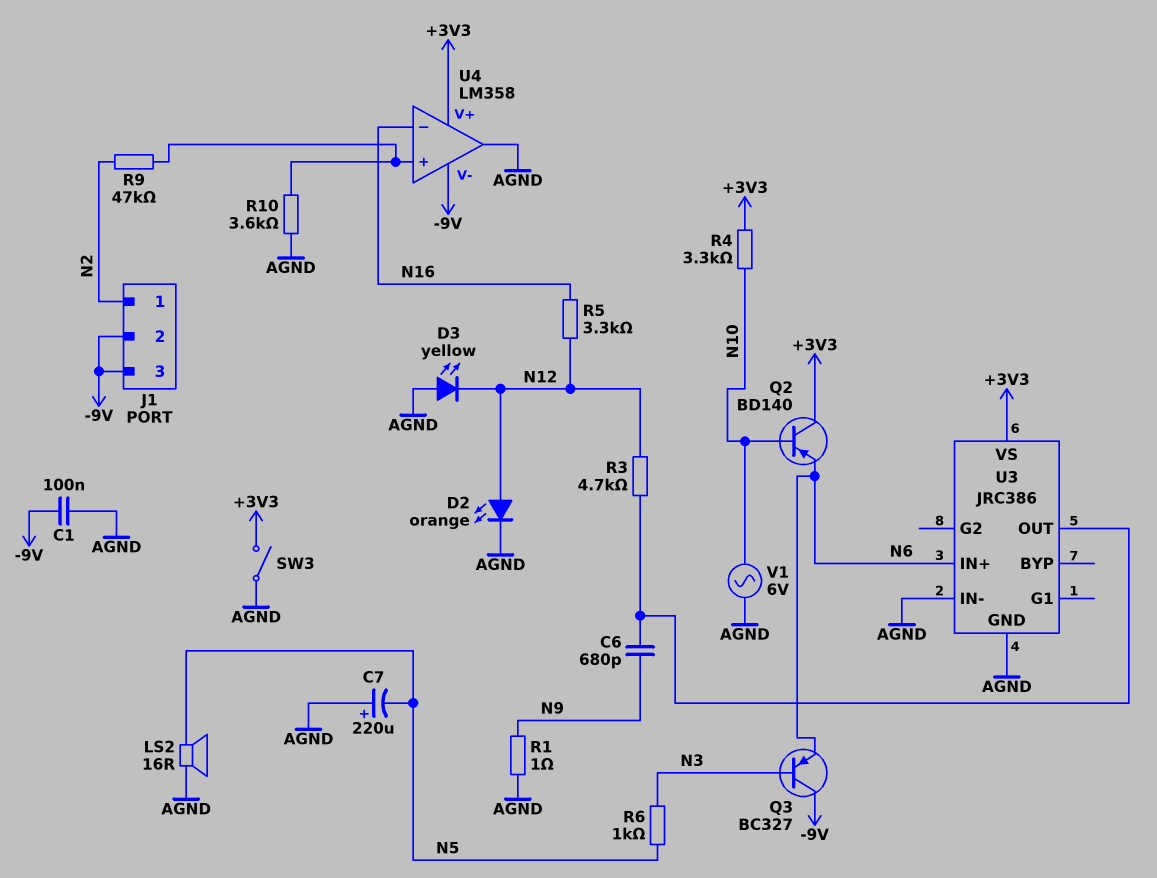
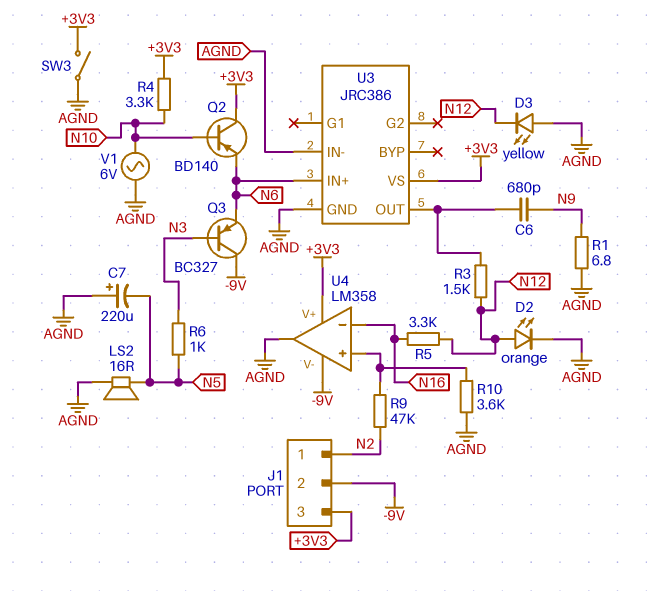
C1: 100nF (-9V, AGND) -> none
J1 pin 3: -9V -> +3V3
R1: 1 (AGND, N9) -> 6.8 (AGND, N9)
R3: 4.7k (N12, U3/OUT) -> 1.5k (N12, U3/OUT)

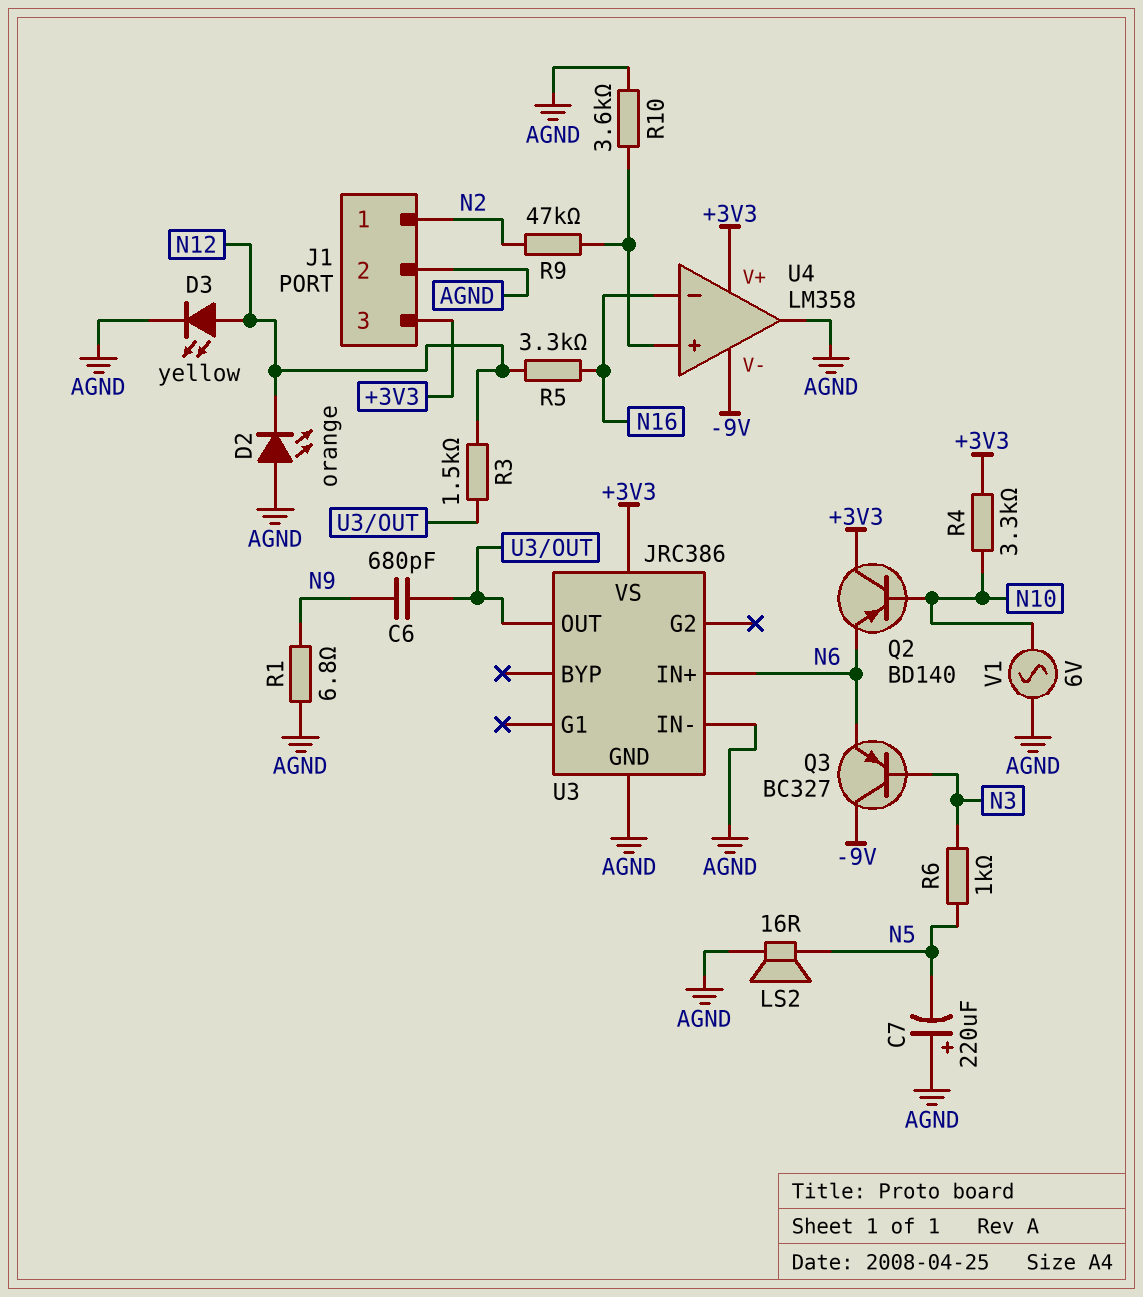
D2: LED orange (A N12, K AGND) -> LED orange (A AGND, K N12)
D3: LED yellow (A AGND, K N12) -> LED yellow (A N12, K AGND)
J1 pin 2: -9V -> AGND
SW3: switch (+3V3, AGND) -> none

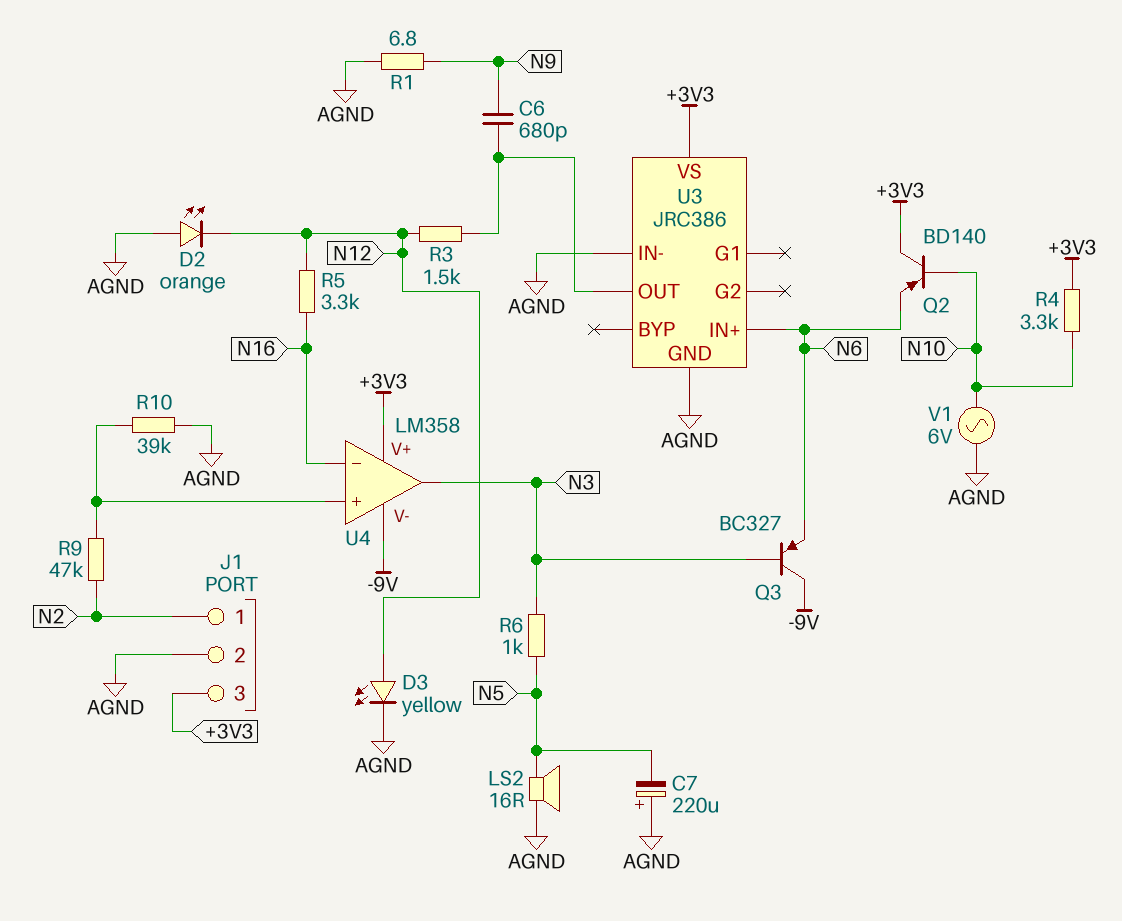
R10: 3.6k (AGND, U4/in+) -> 39k (AGND, U4/in+)
U4 pin out: AGND -> N3

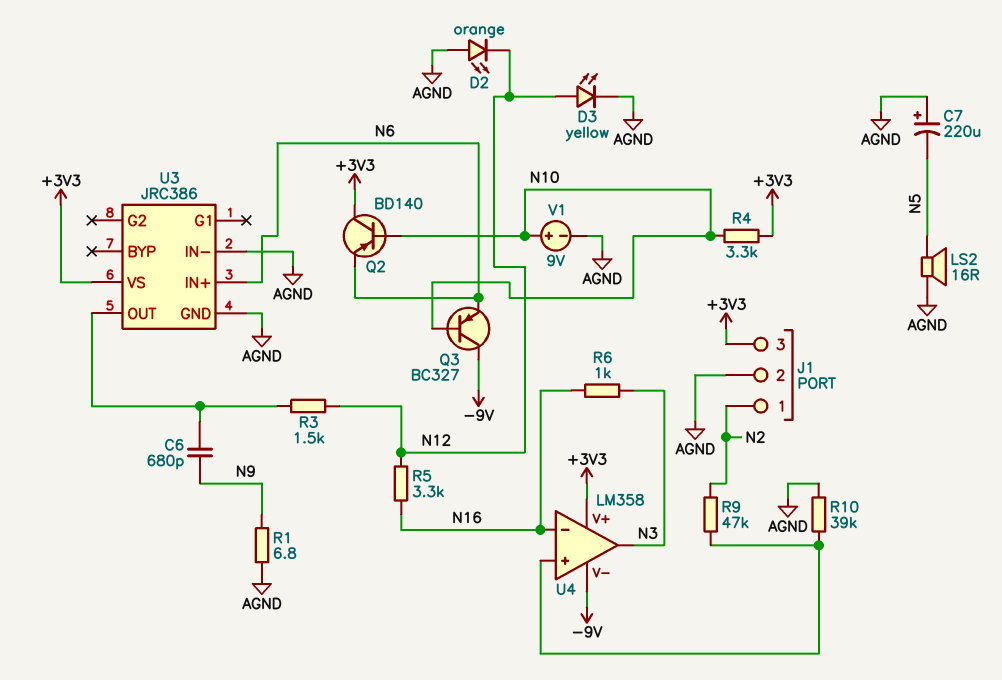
Q3: PNP BC327 (B N3, C -9V, E N6) -> PNP BC327 (B N10, C -9V, E N6)
R6: 1k (N3, N5) -> 1k (N3, N16)
V1: AC 6V (AGND, N10) -> 9V (plus N10, minus AGND)

